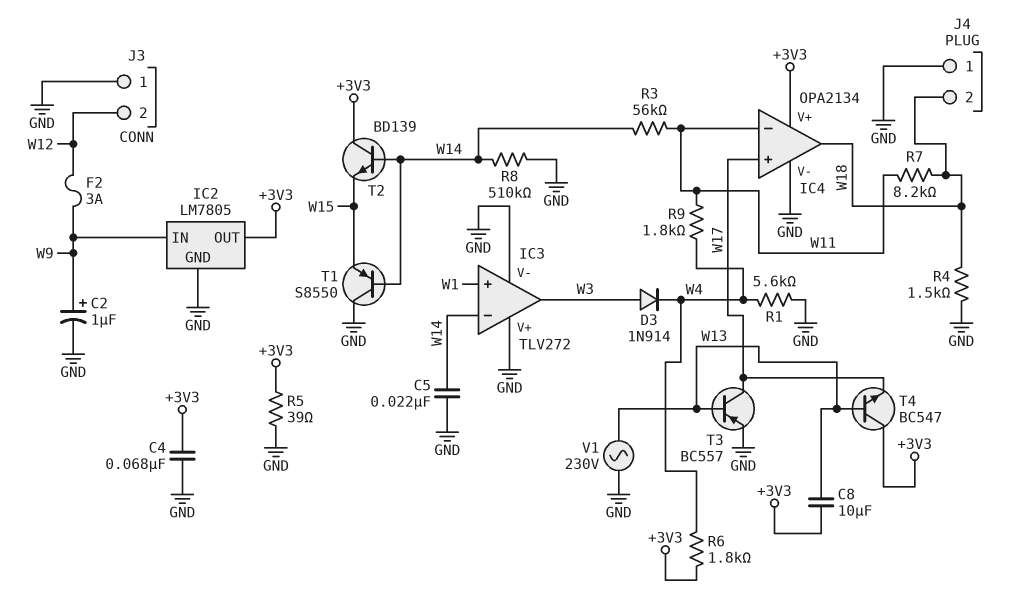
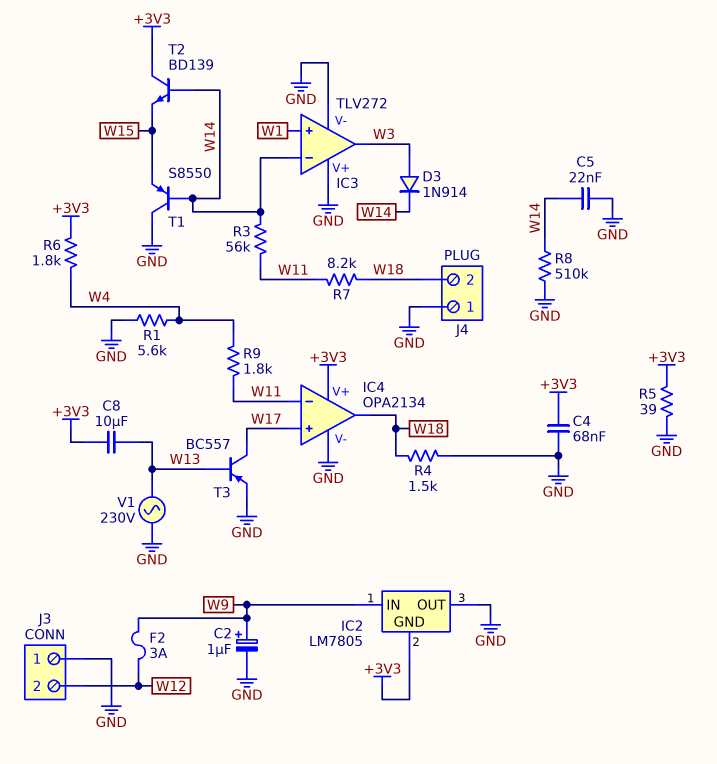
D3: diode 1N914 (A W3, K W4) -> diode 1N914 (A W3, K W14)
IC2 pin GND: GND -> +3V3
IC2 pin OUT: +3V3 -> GND
T4: NPN BC547 (B W13, C +3V3, E W17) -> none

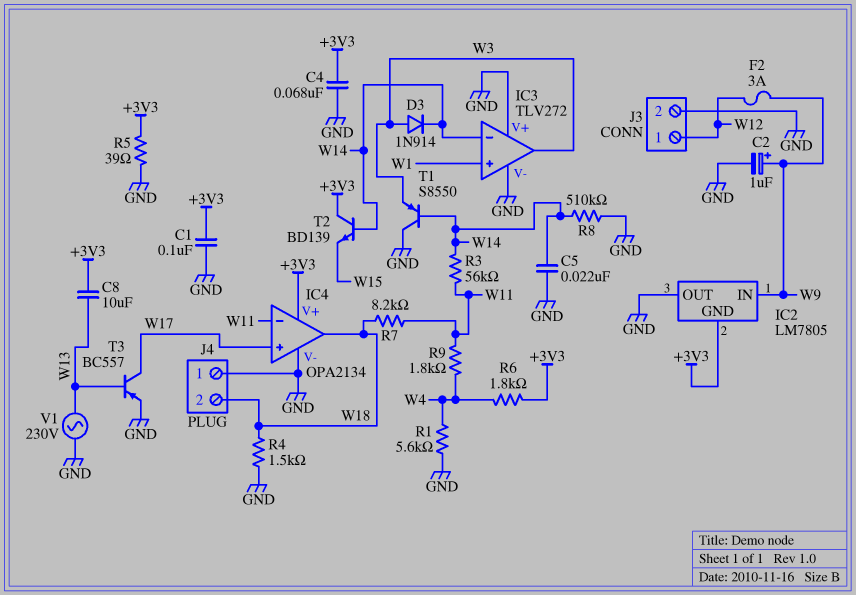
C1: none -> 100nF (+3V3, GND)
J3 pin 1: GND -> W12
J3 pin 2: W12 -> GND
T1: PNP S8550 (B W14, C GND, E W15) -> PNP S8550 (B W14, C GND, E W3)

